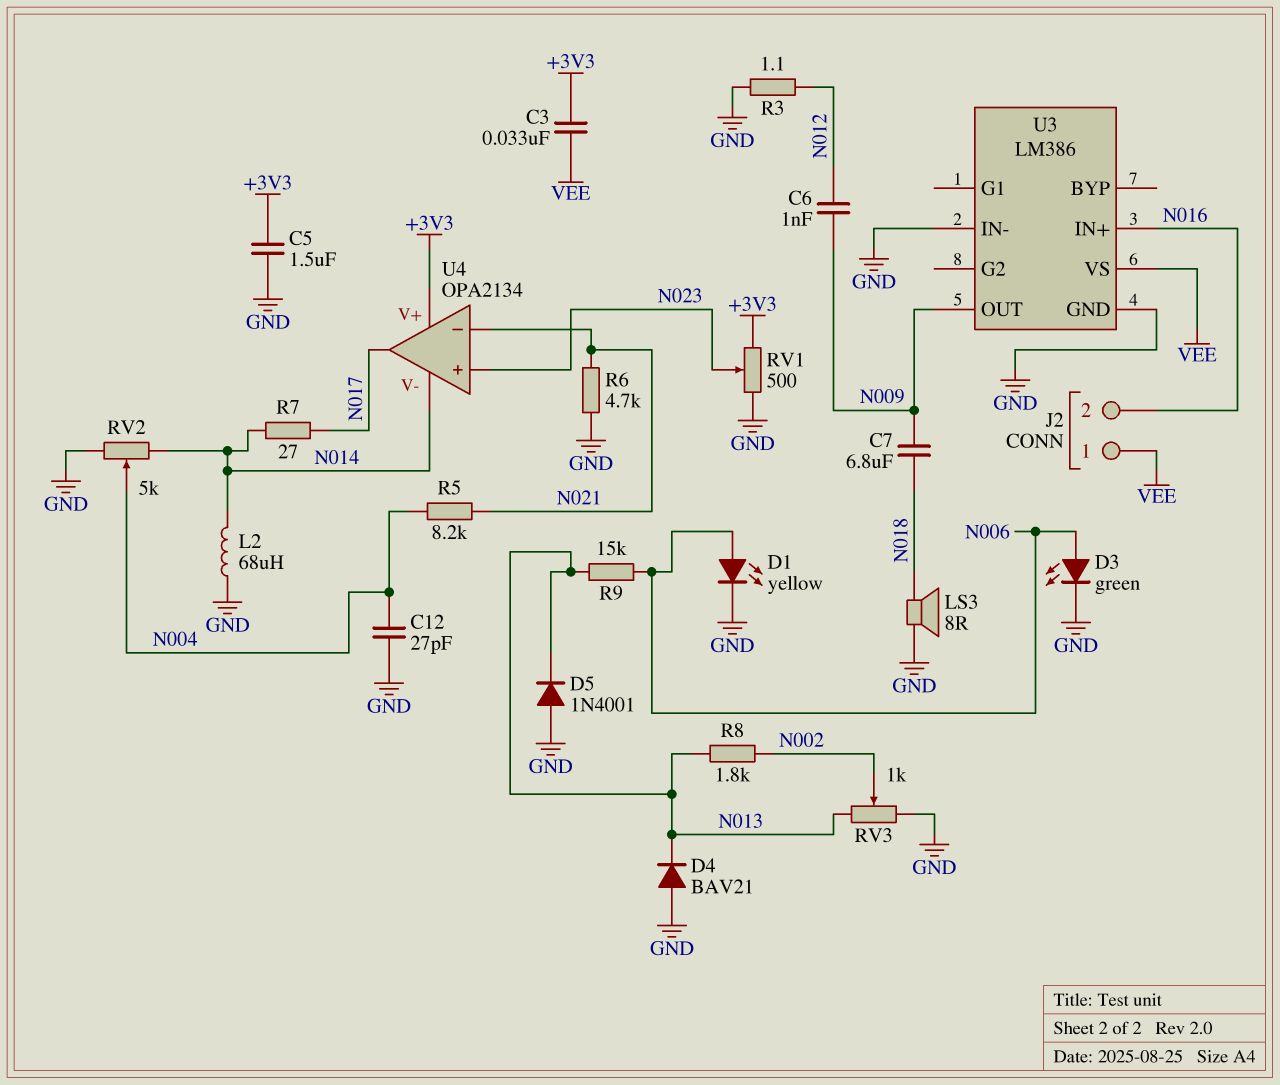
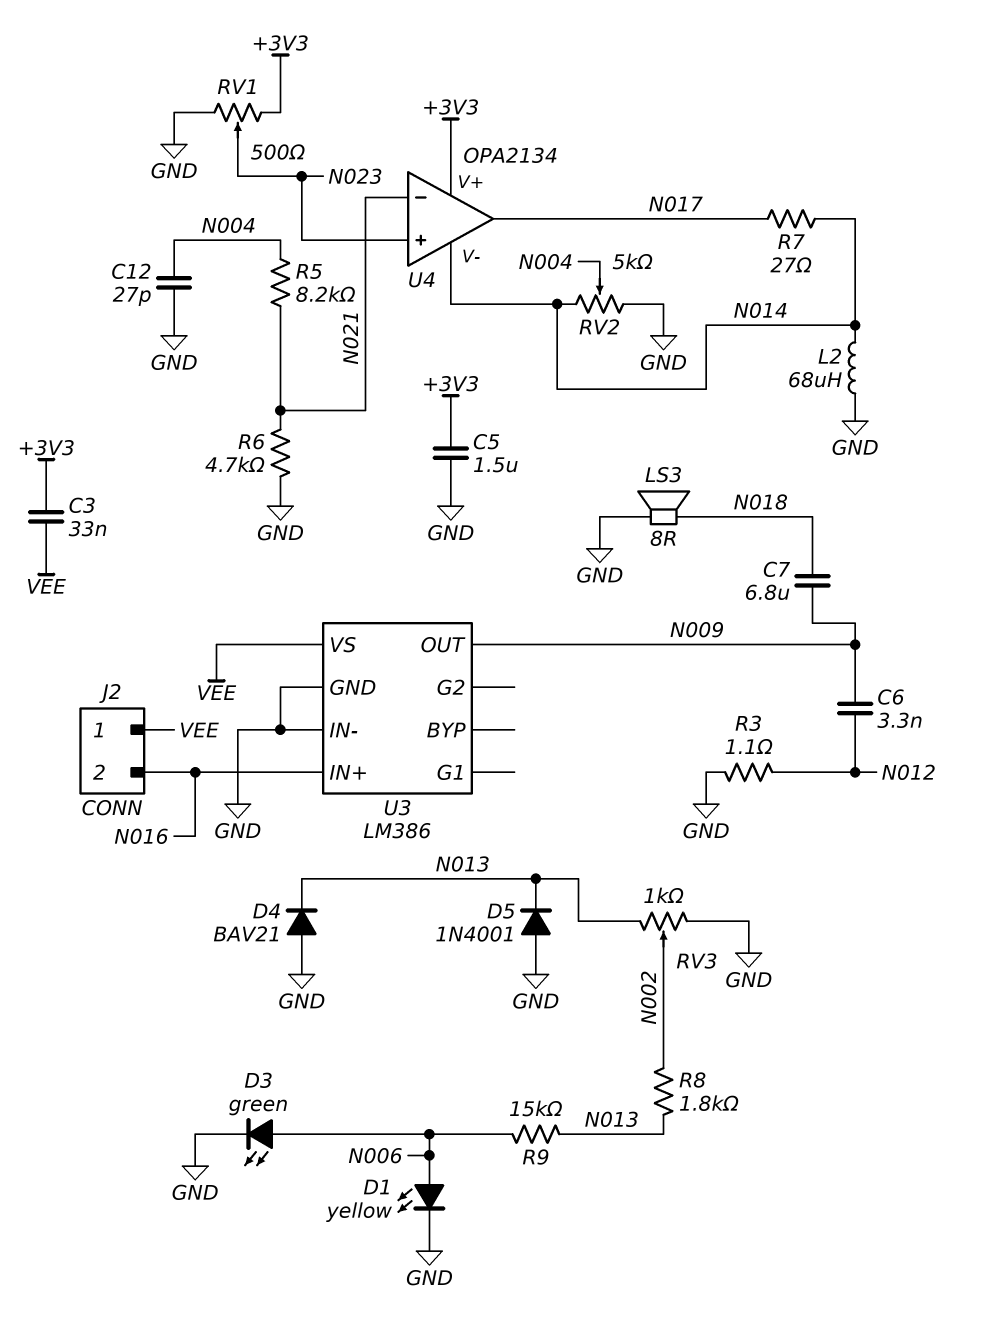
C6: 1nF (N009, N012) -> 3.3nF (N009, N012)

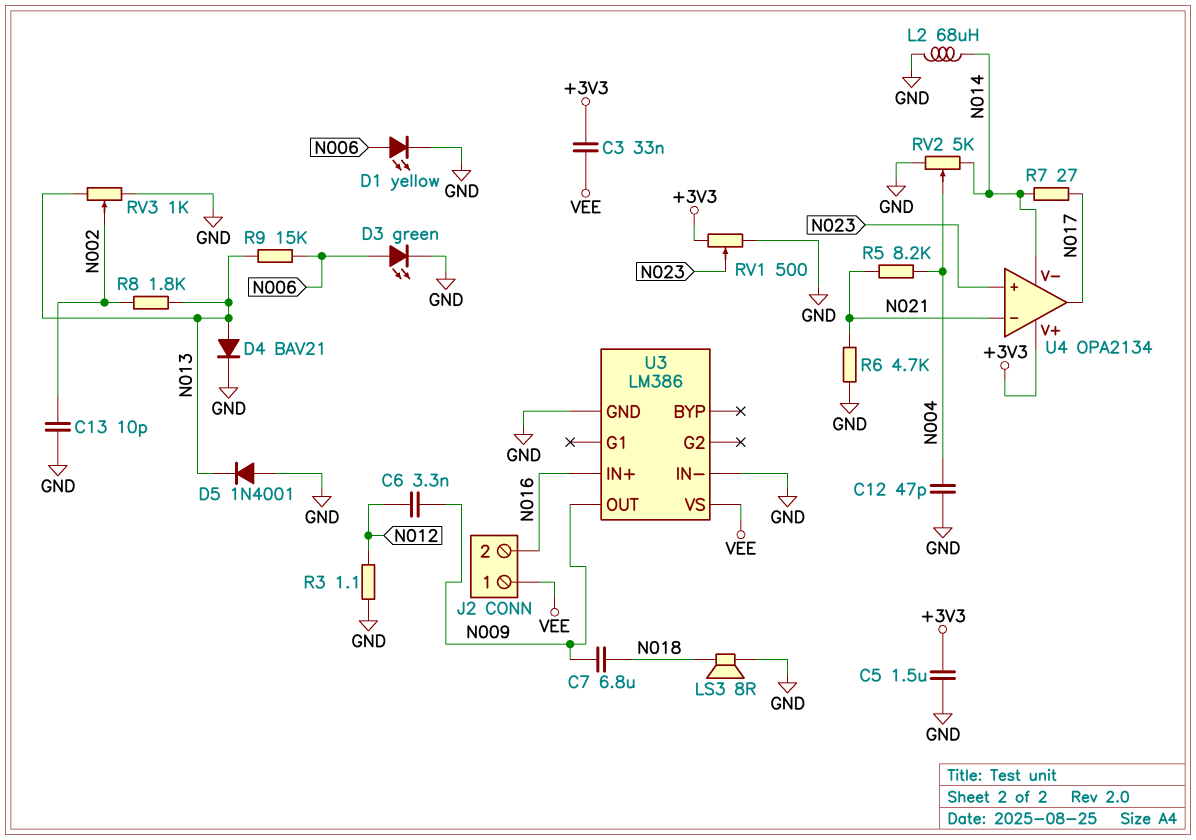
C12: 27pF (GND, N004) -> 47pF (GND, N004)
C13: none -> 10pF (GND, N002)
D4: diode BAV21 (A GND, K N013) -> diode BAV21 (A N013, K GND)

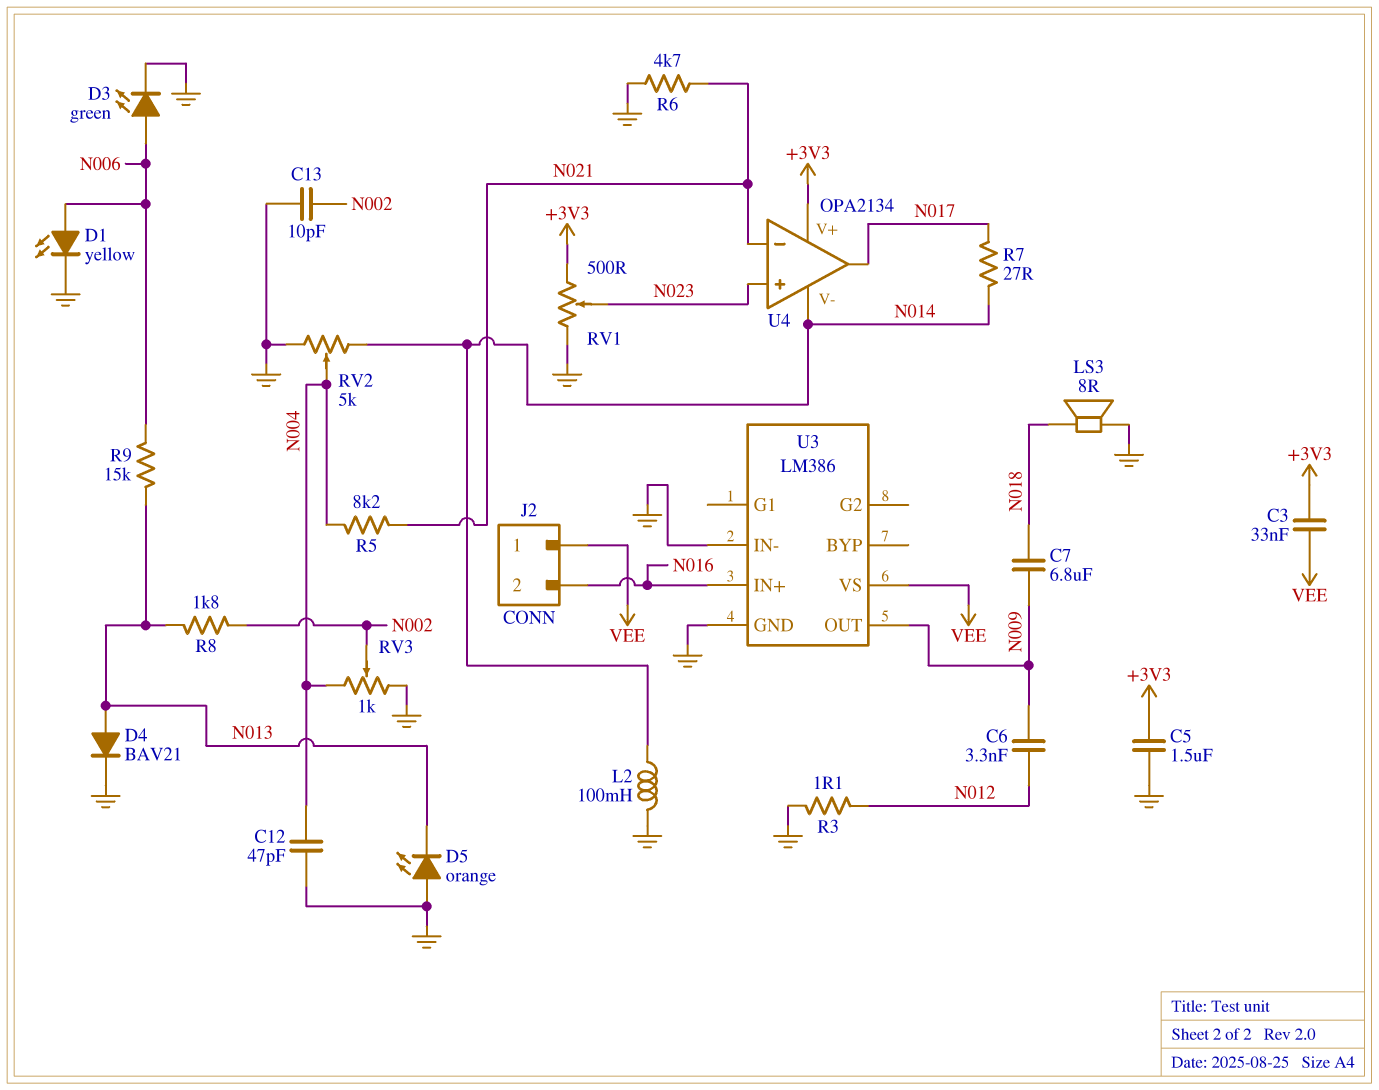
D5: diode 1N4001 (A GND, K N013) -> LED orange (A GND, K N013)
L2: 68uH (GND, N014) -> 100mH (GND, N014)
RV3: 1k (GND, N013, wiper N002) -> 1k (GND, N004, wiper N002)

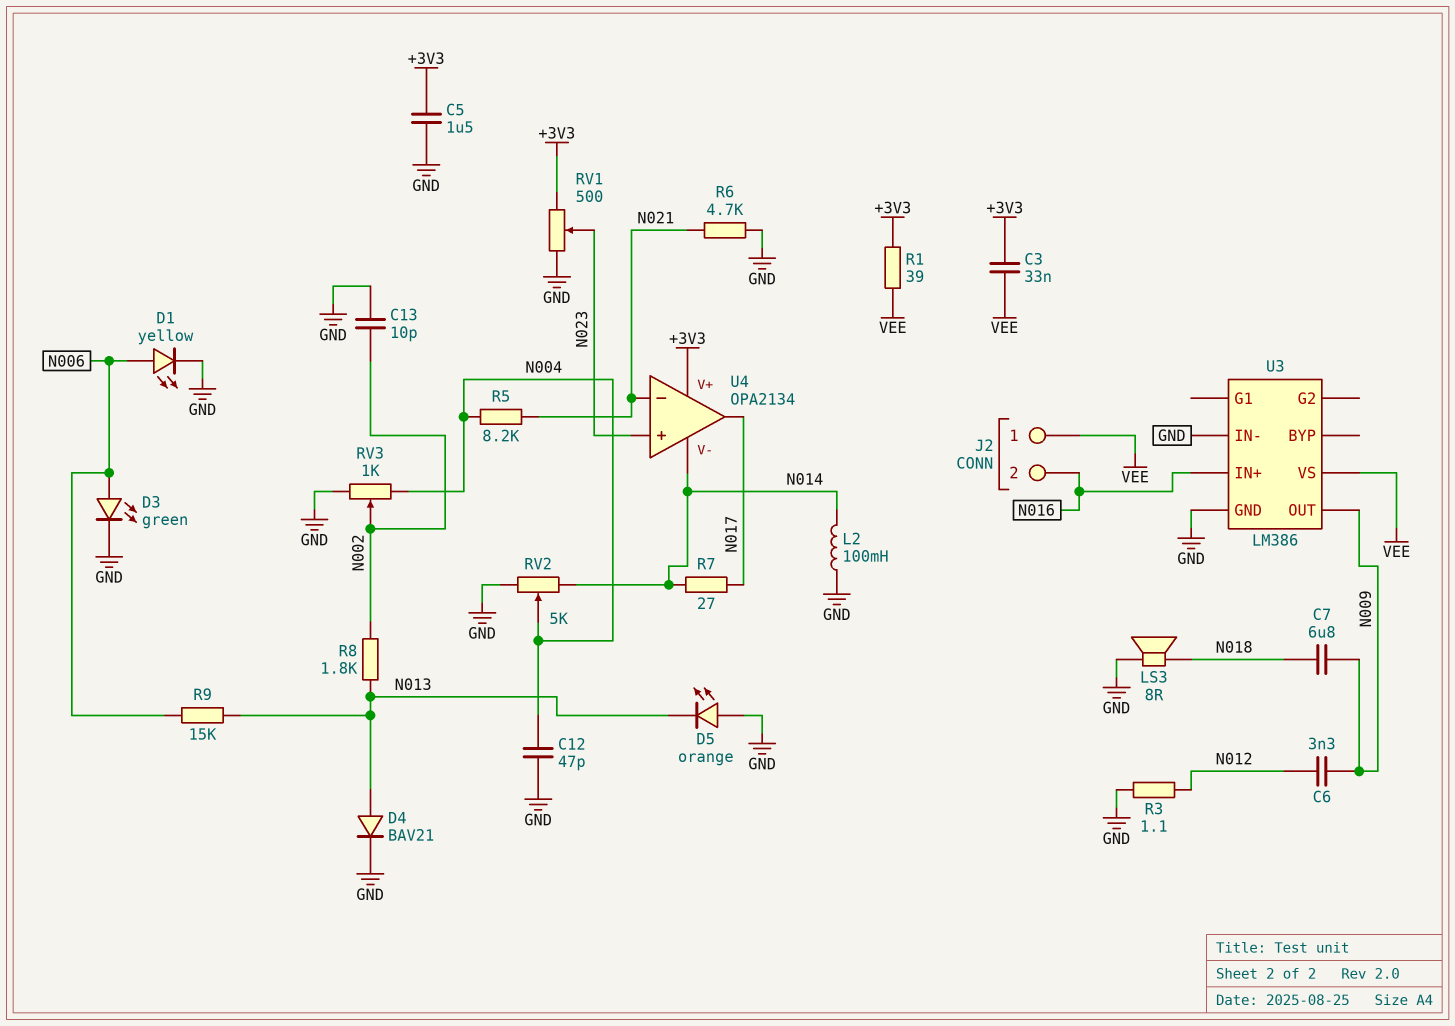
R1: none -> 39 (+3V3, VEE)

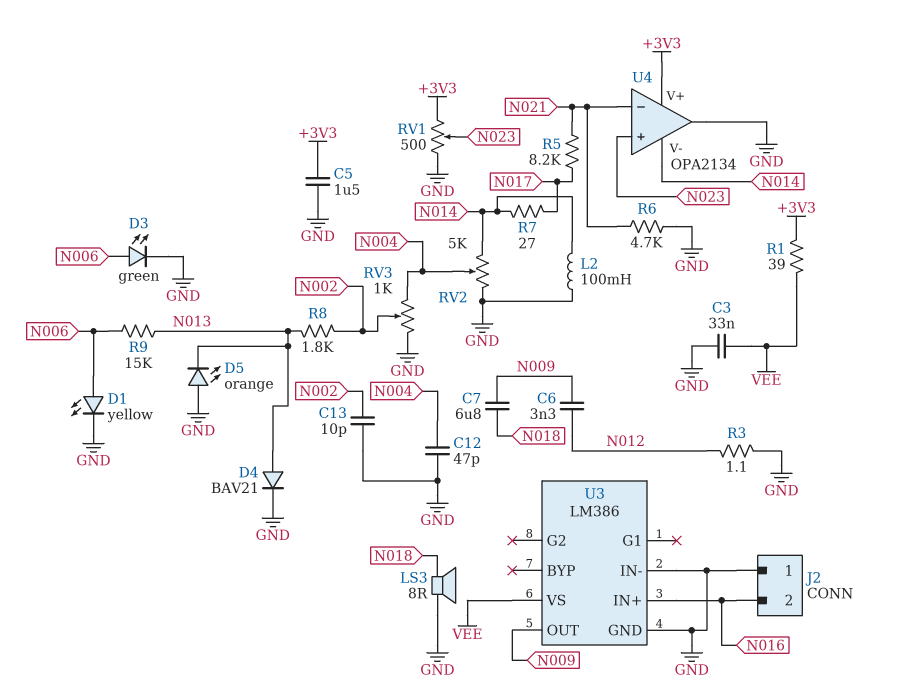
C3: 33nF (+3V3, VEE) -> 33nF (GND, VEE)
J2 pin 1: VEE -> GND
R5: 8.2k (N004, N021) -> 8.2k (N017, N021)
U4 pin out: N017 -> GND

